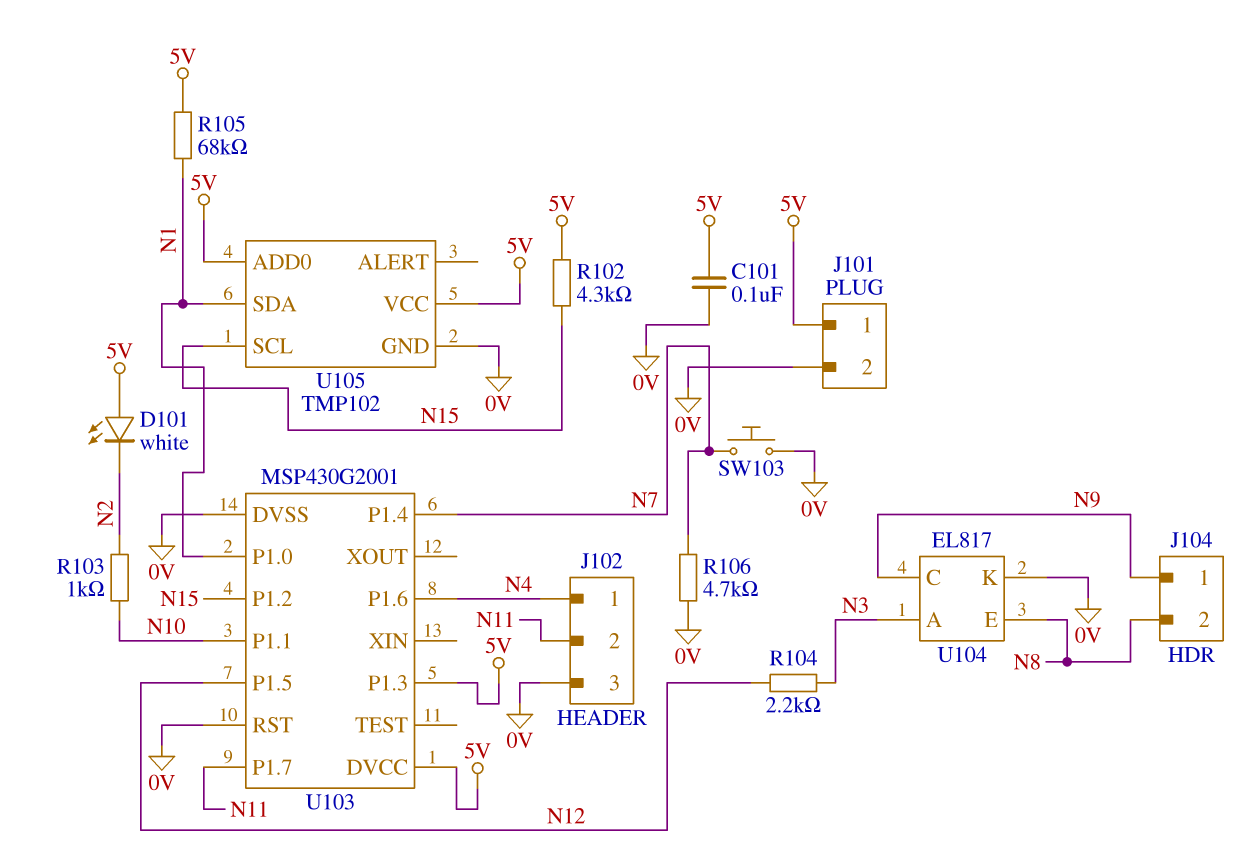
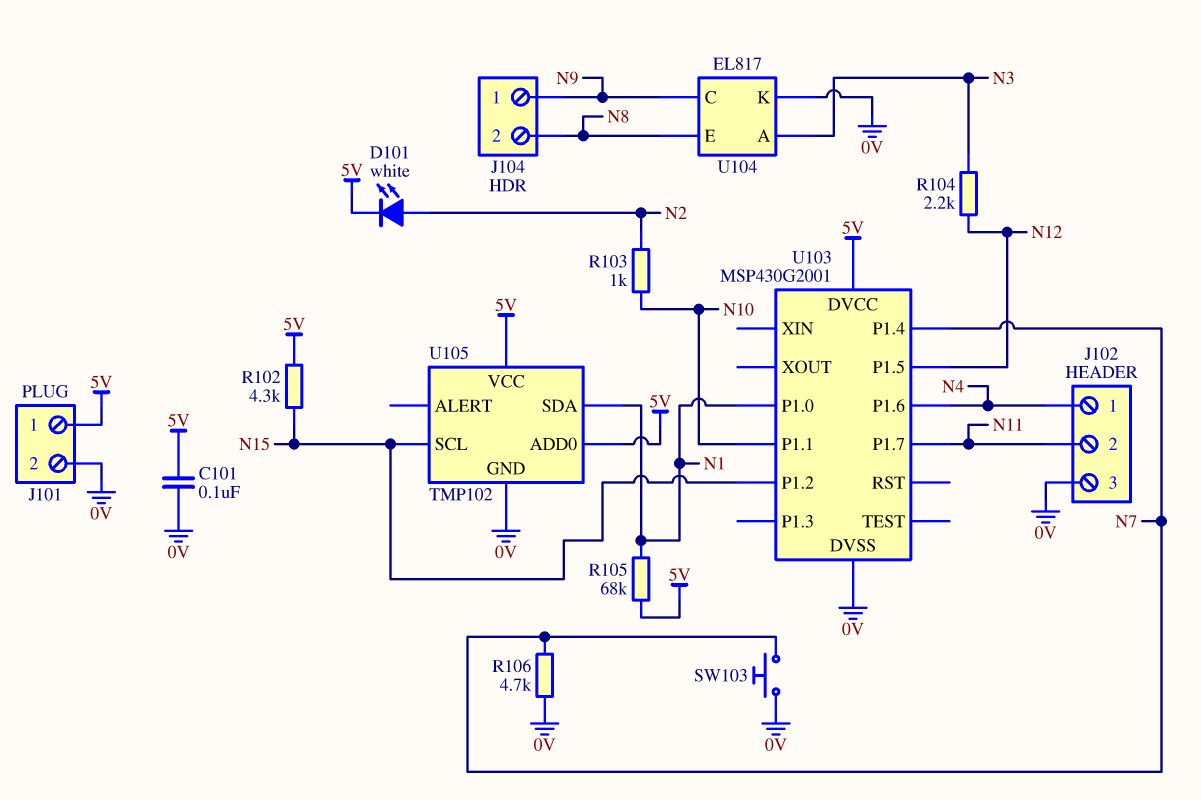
D101: LED white (A 5V, K N2) -> LED white (A N2, K 5V)
U103 pin P1.3: 5V -> none
U103 pin RST: 0V -> none

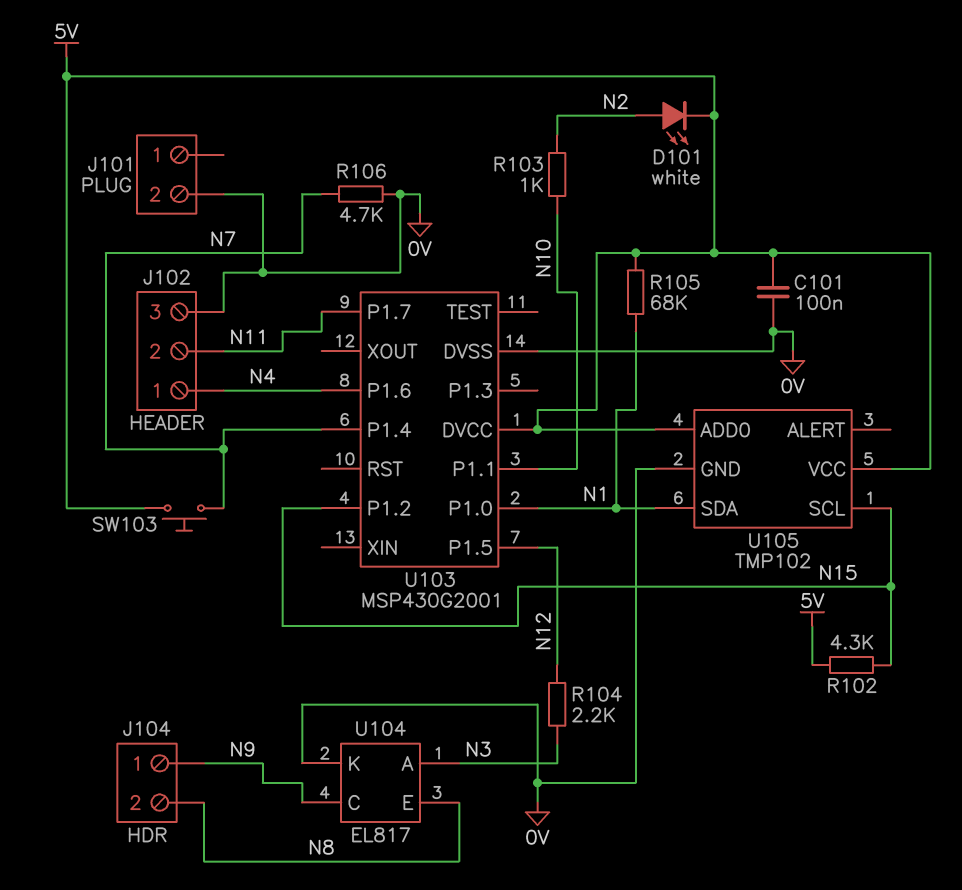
J101 pin 1: 5V -> none
SW103: button (0V, N7) -> button (5V, N7)

